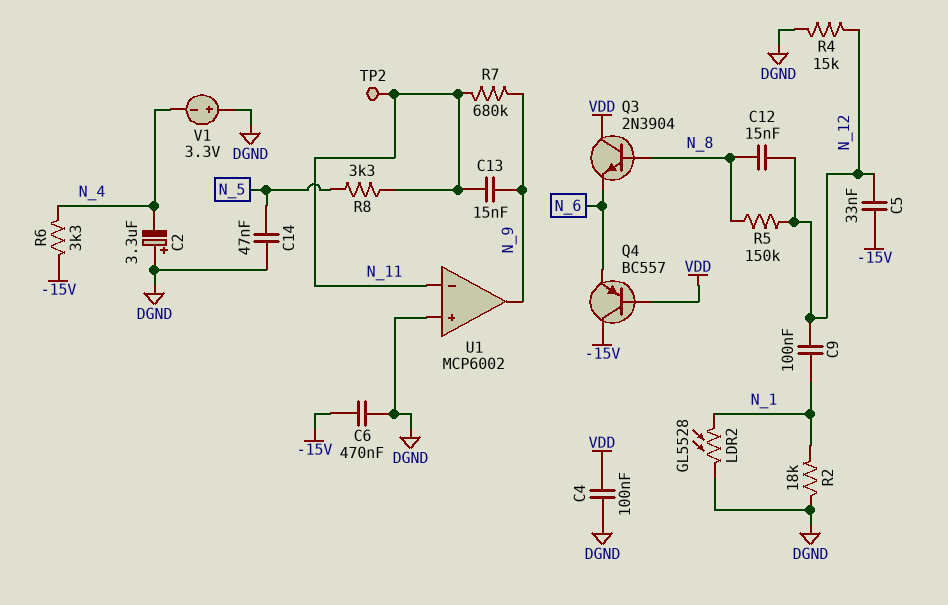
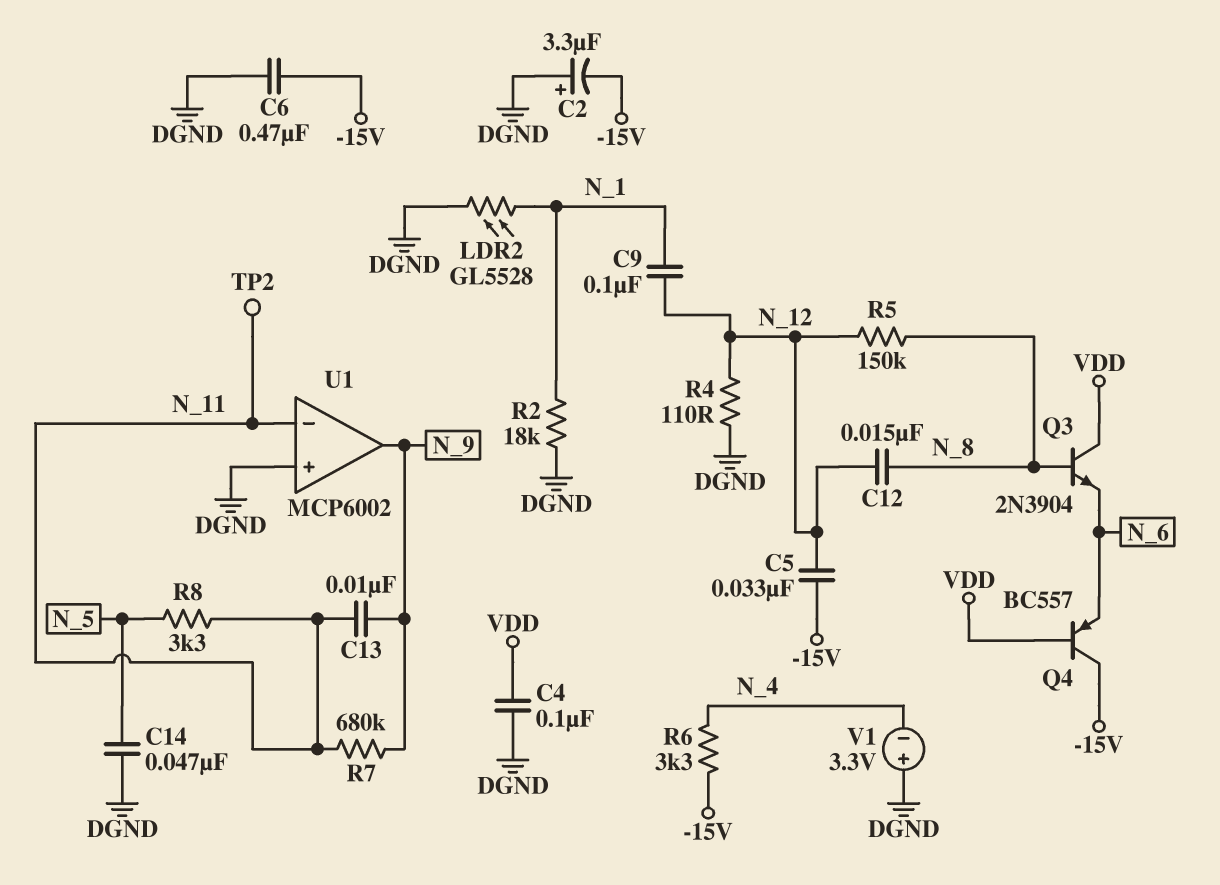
C2: 3.3uF (plus DGND, minus N_4) -> 3.3uF (plus DGND, minus -15V)
C13: 15nF (N_9, N_11) -> 10nF (N_9, N_11)
R4: 15k (DGND, N_12) -> 110 (DGND, N_12)

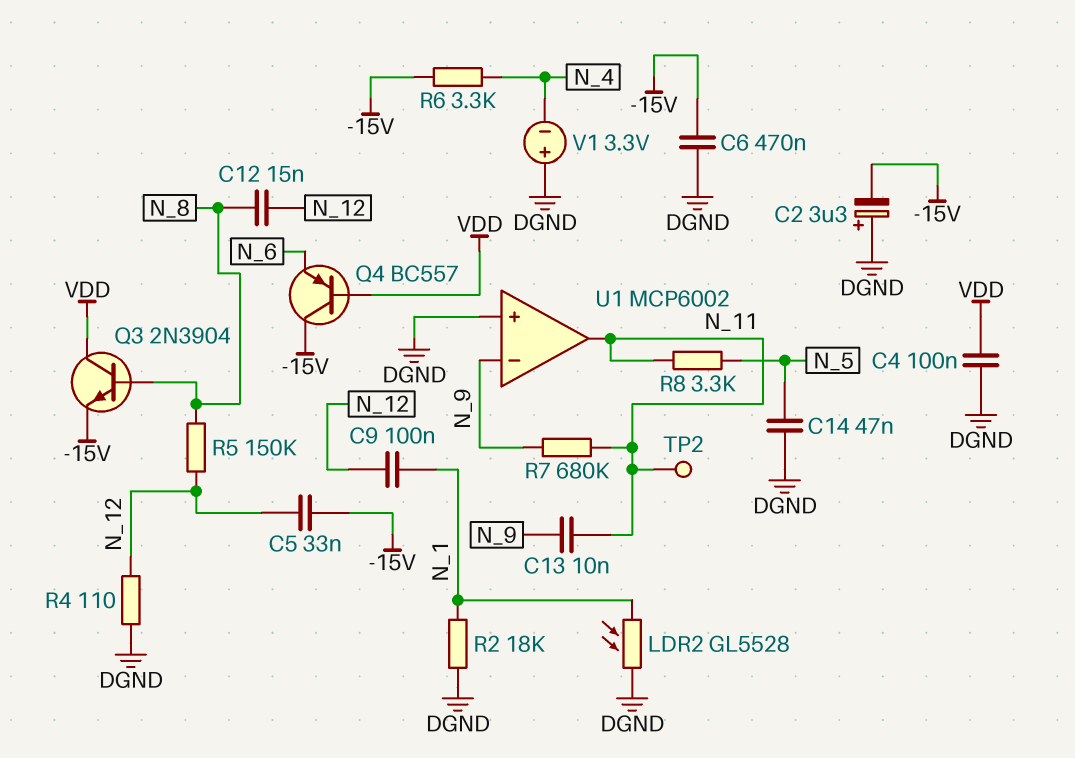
Q3: NPN 2N3904 (B N_8, C VDD, E N_6) -> NPN 2N3904 (B N_8, C VDD, E -15V)
U1 pin in-: N_11 -> N_9
U1 pin out: N_9 -> N_11

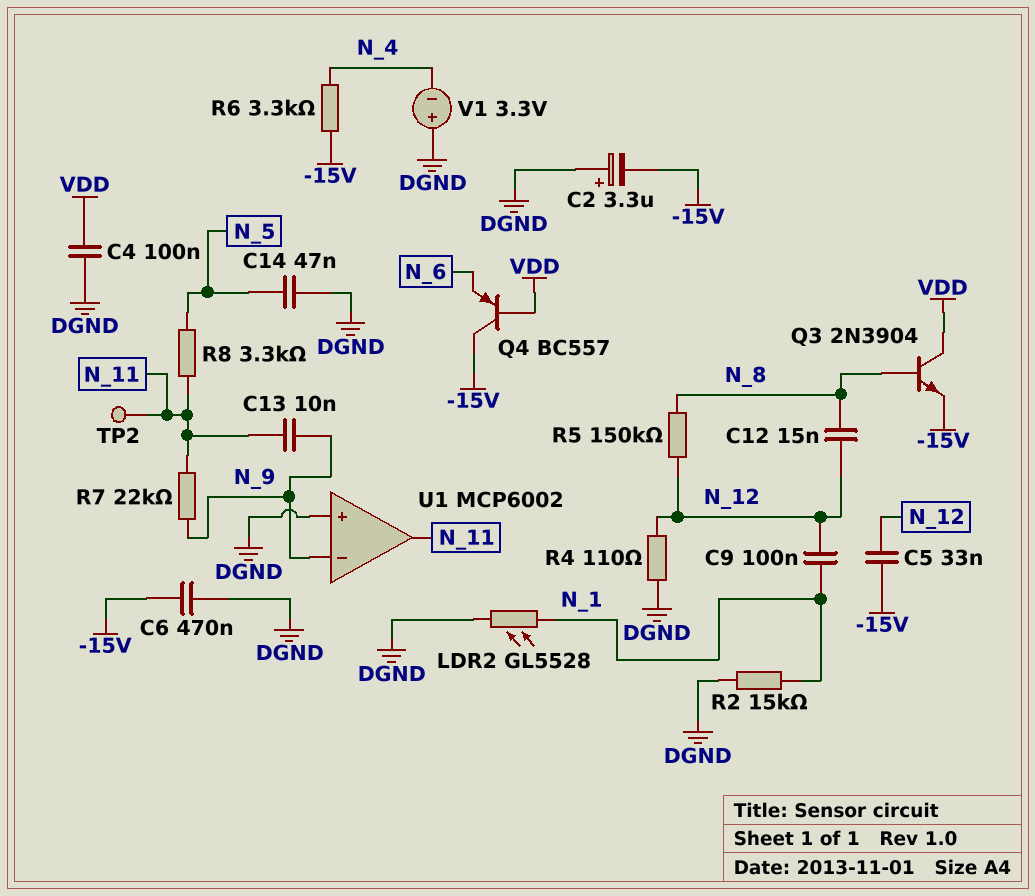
R2: 18k (DGND, N_1) -> 15k (DGND, N_1)
R7: 680k (N_9, N_11) -> 22k (N_9, N_11)

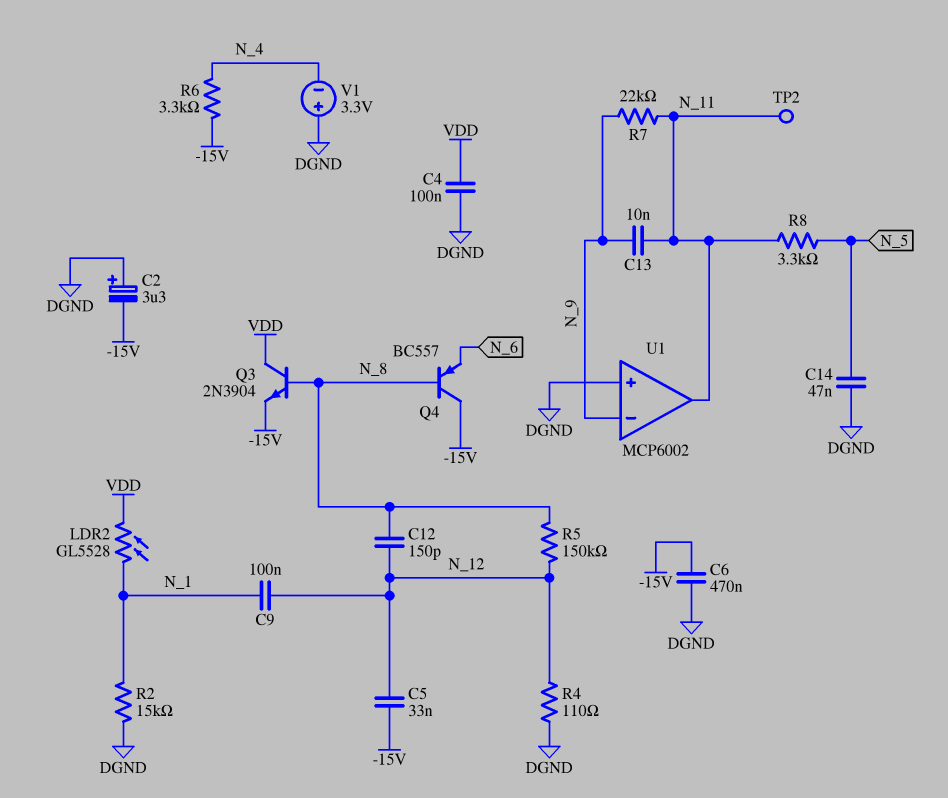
C12: 15nF (N_8, N_12) -> 150pF (N_8, N_12)
LDR2: GL5528 (DGND, N_1) -> GL5528 (N_1, VDD)
Q4: PNP BC557 (B VDD, C -15V, E N_6) -> PNP BC557 (B N_8, C -15V, E N_6)

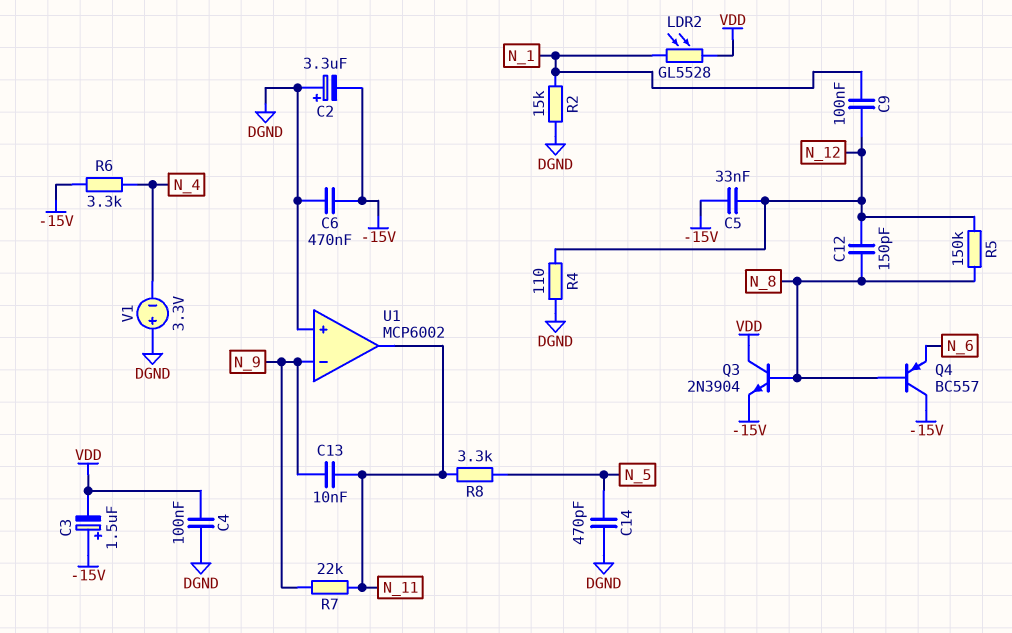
C3: none -> 1.5uF (plus -15V, minus VDD)
C14: 47nF (DGND, N_5) -> 470pF (DGND, N_5)
TP2: test point (N_11) -> none

